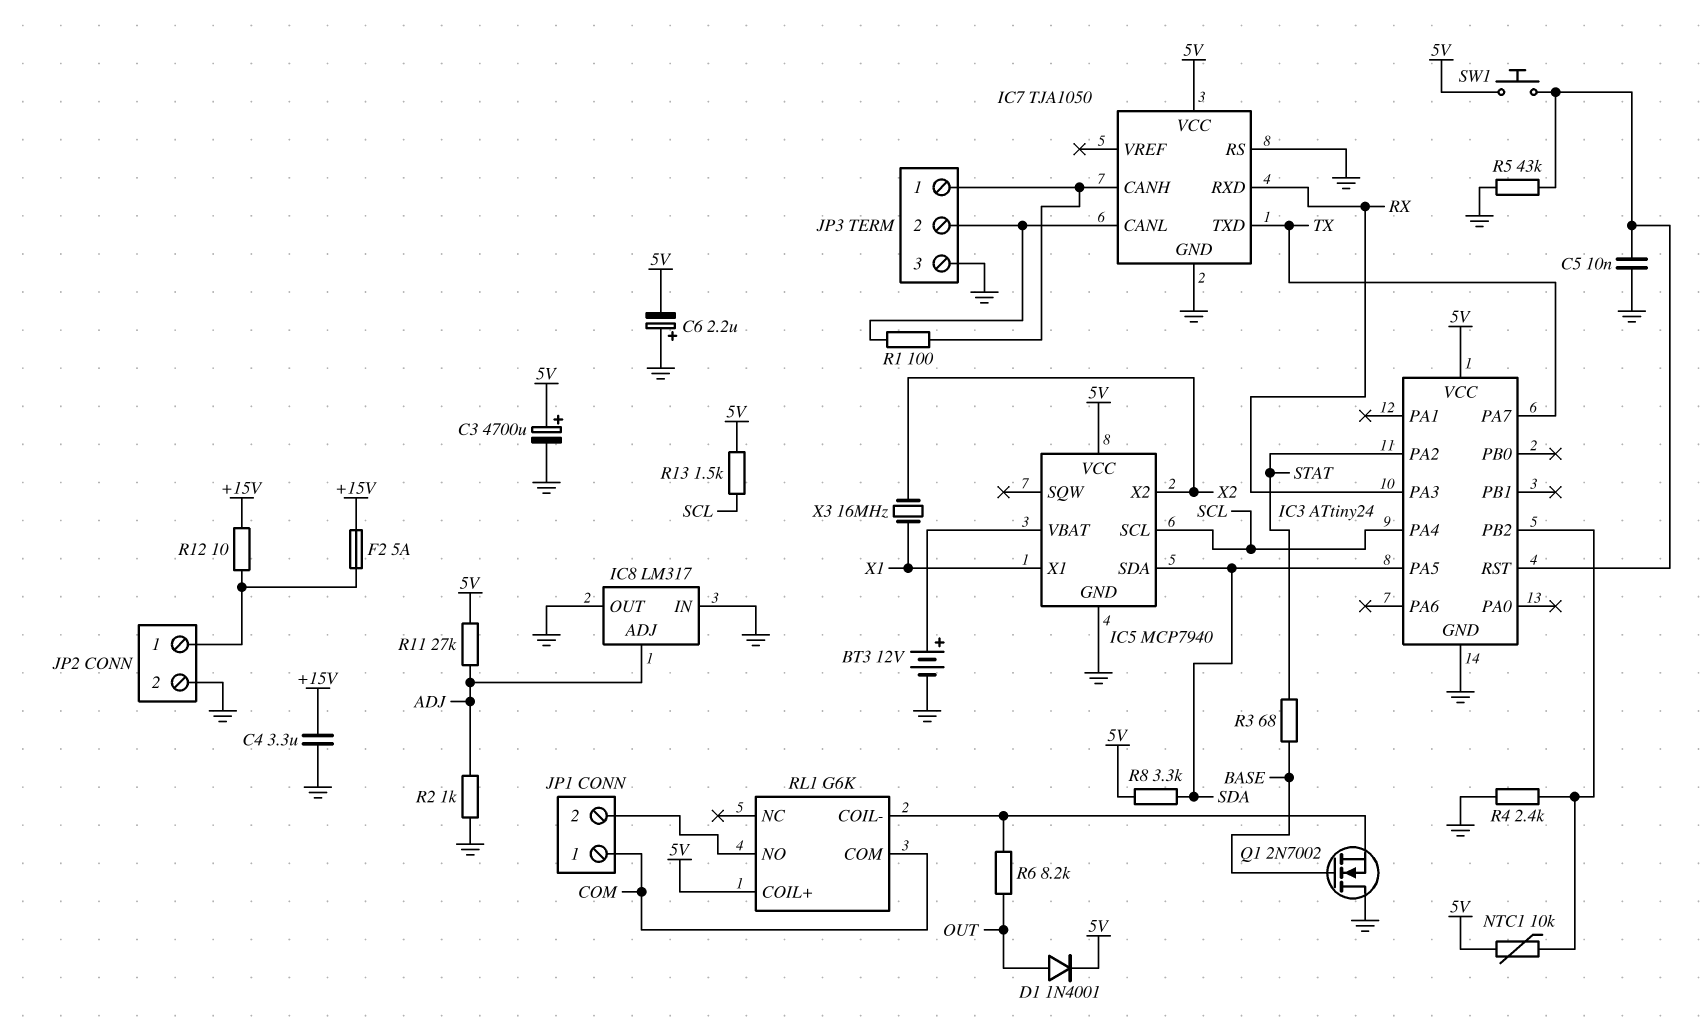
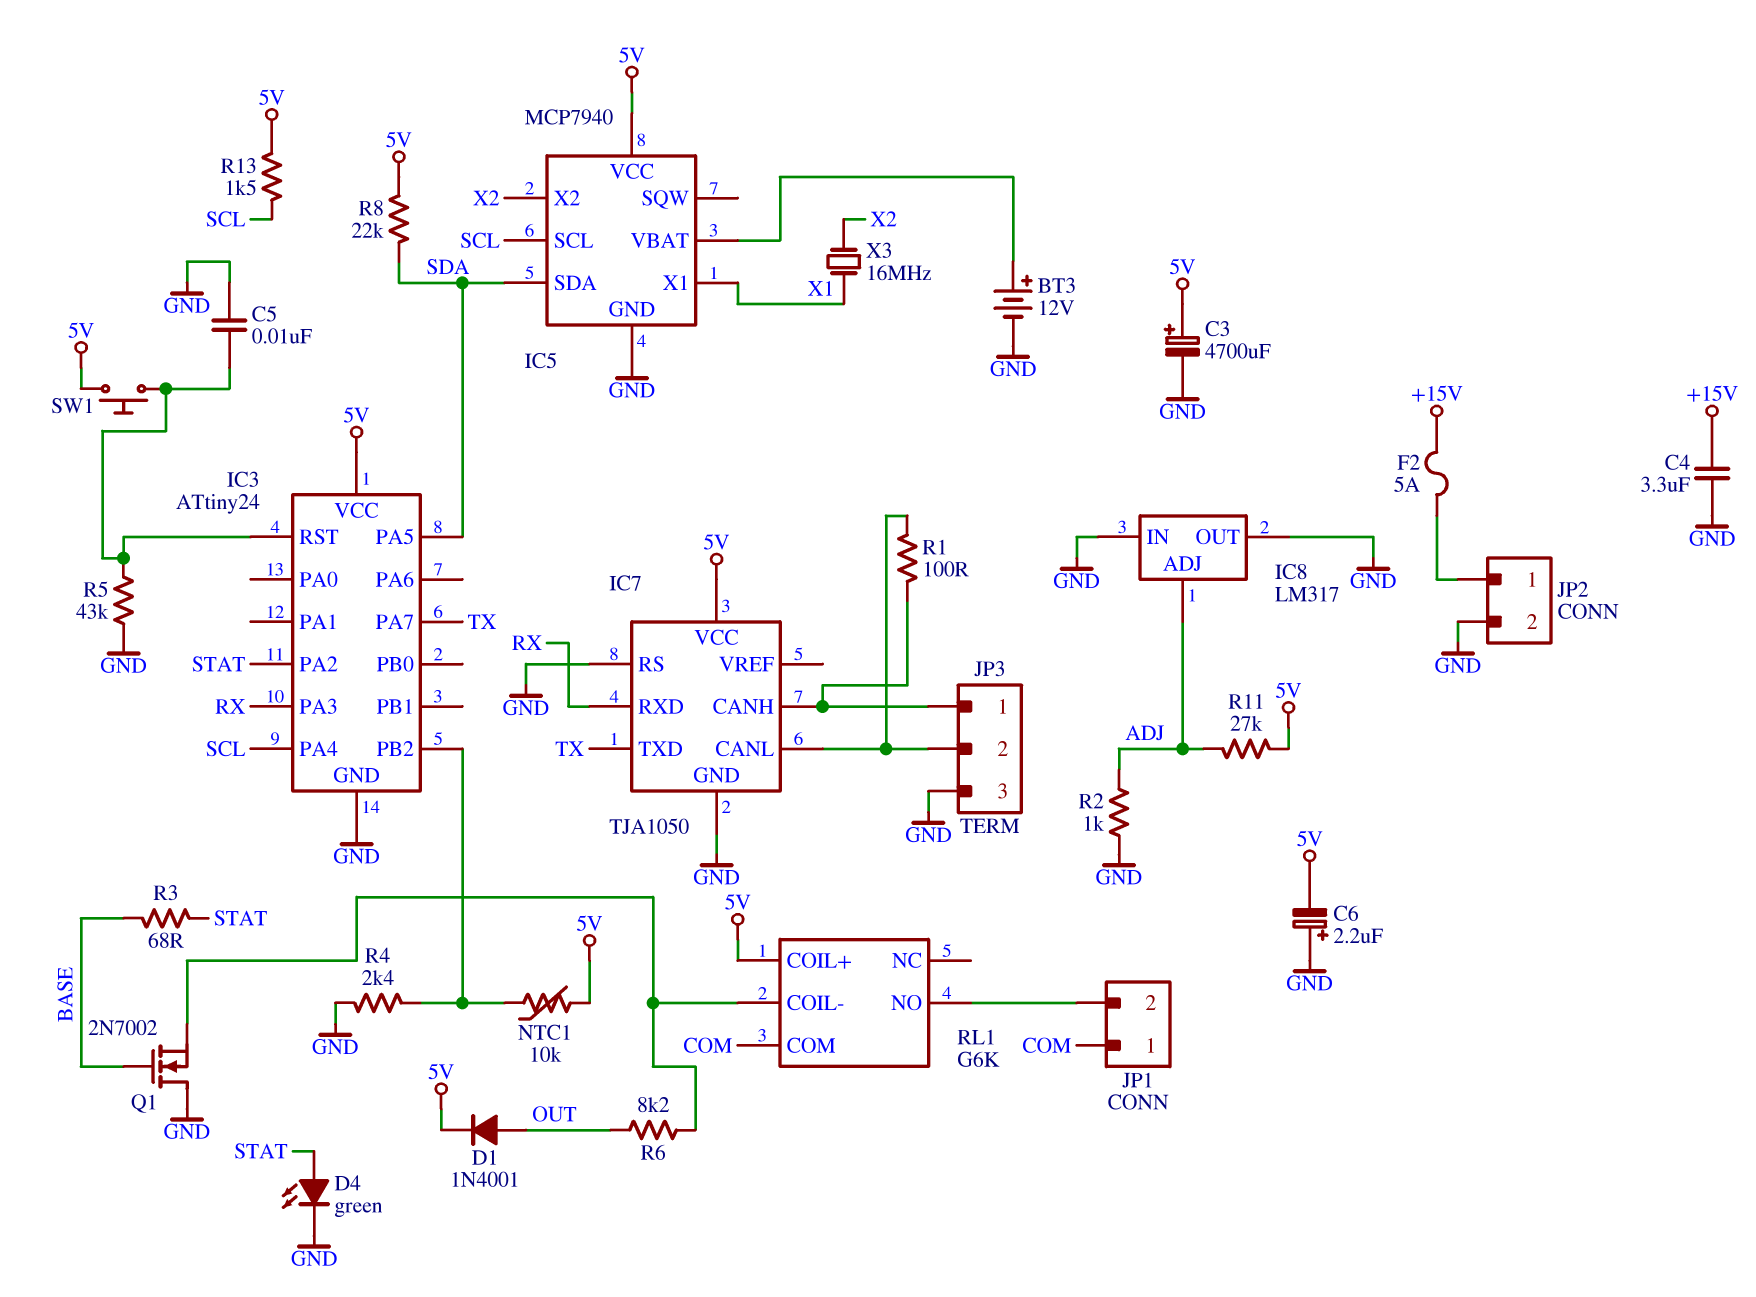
D4: none -> LED green (A STAT, K GND)
R8: 3.3k (5V, SDA) -> 22k (5V, SDA)
R12: 10 (+15V, JP2/1) -> none

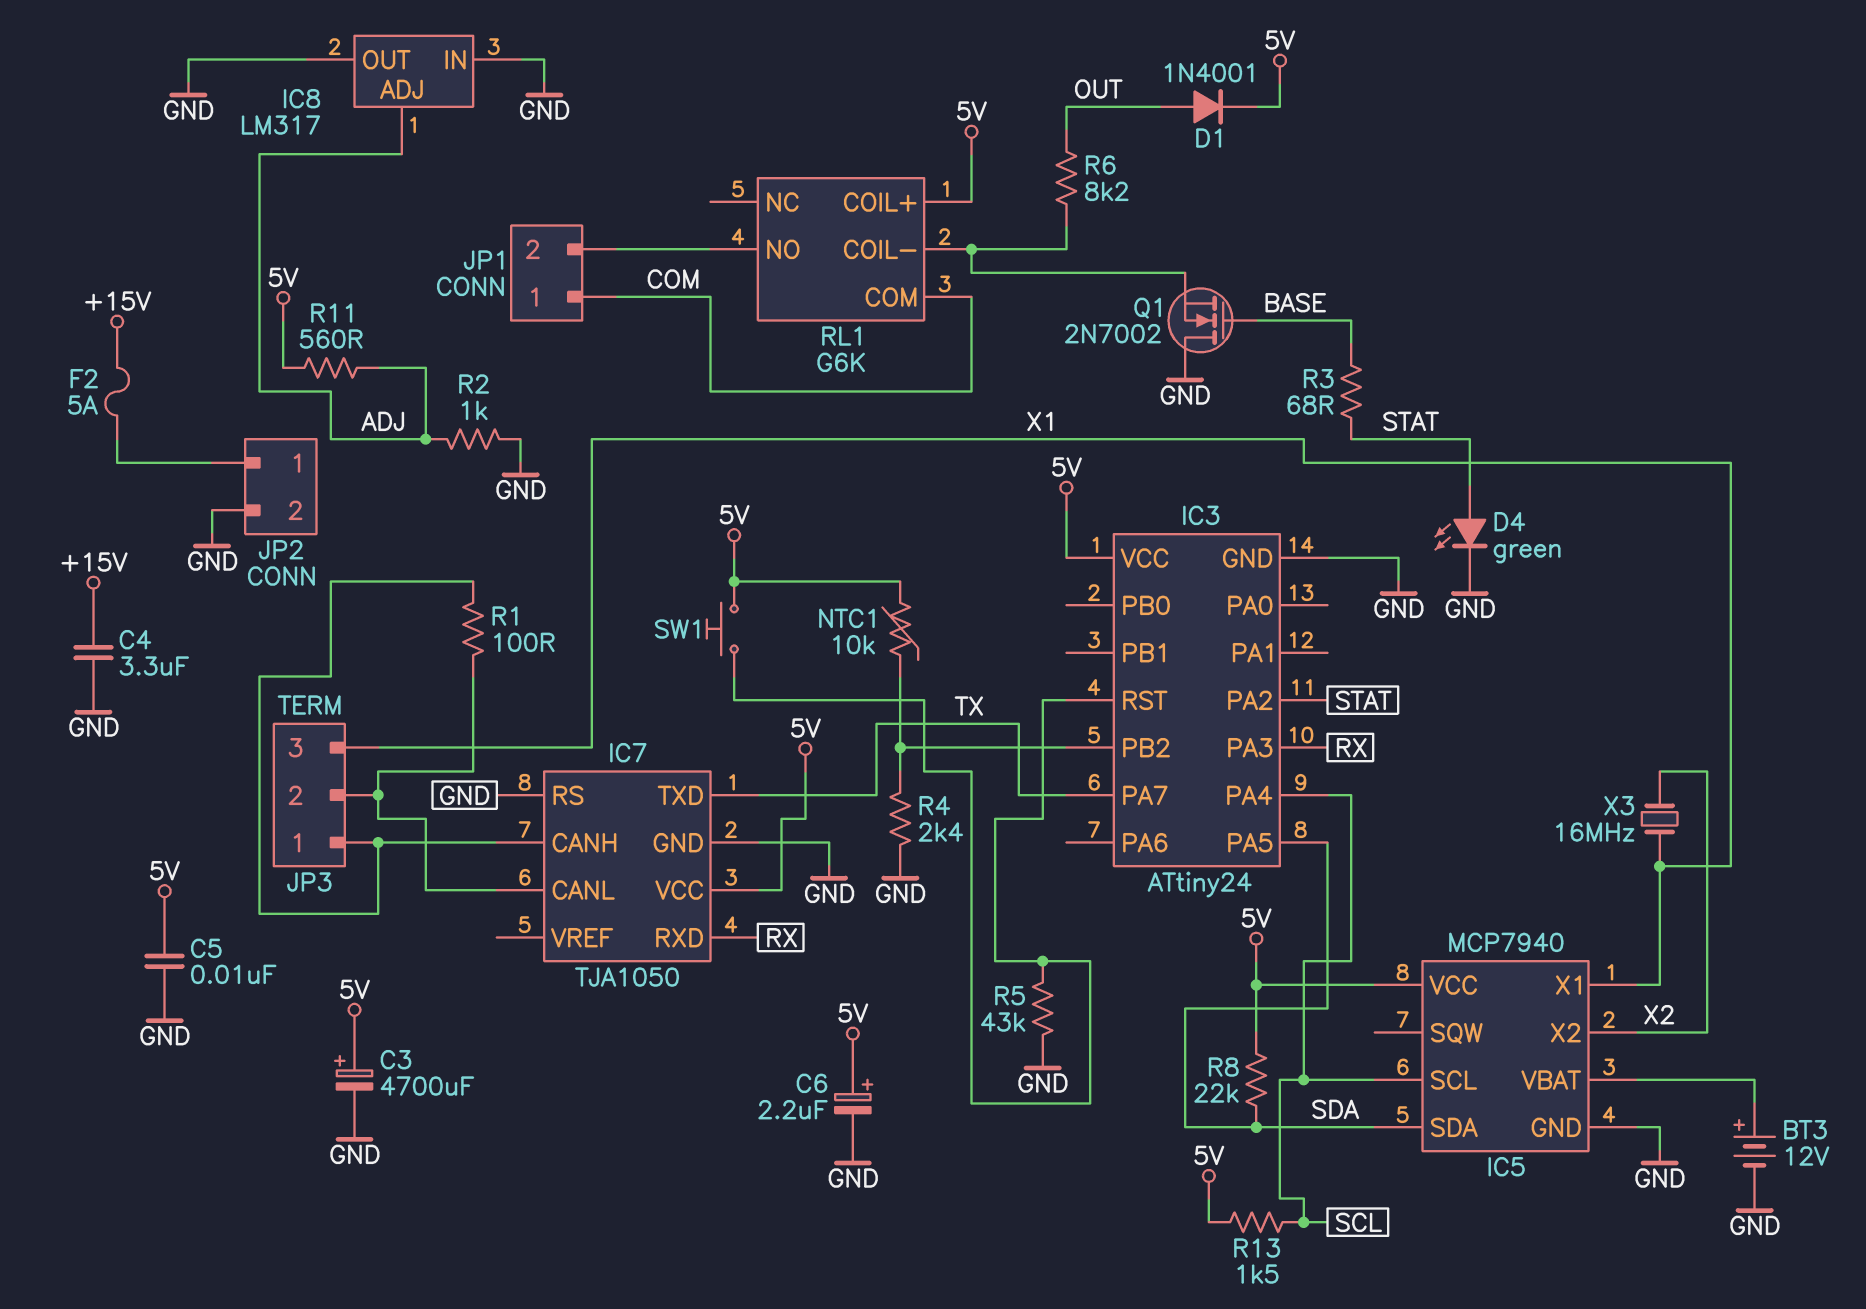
C5: 10nF (GND, IC3/RST) -> 10nF (5V, GND)
C6: 2.2uF (plus GND, minus 5V) -> 2.2uF (plus 5V, minus GND)
JP3 pin 3: GND -> X1
R11: 27k (5V, ADJ) -> 560 (5V, ADJ)

